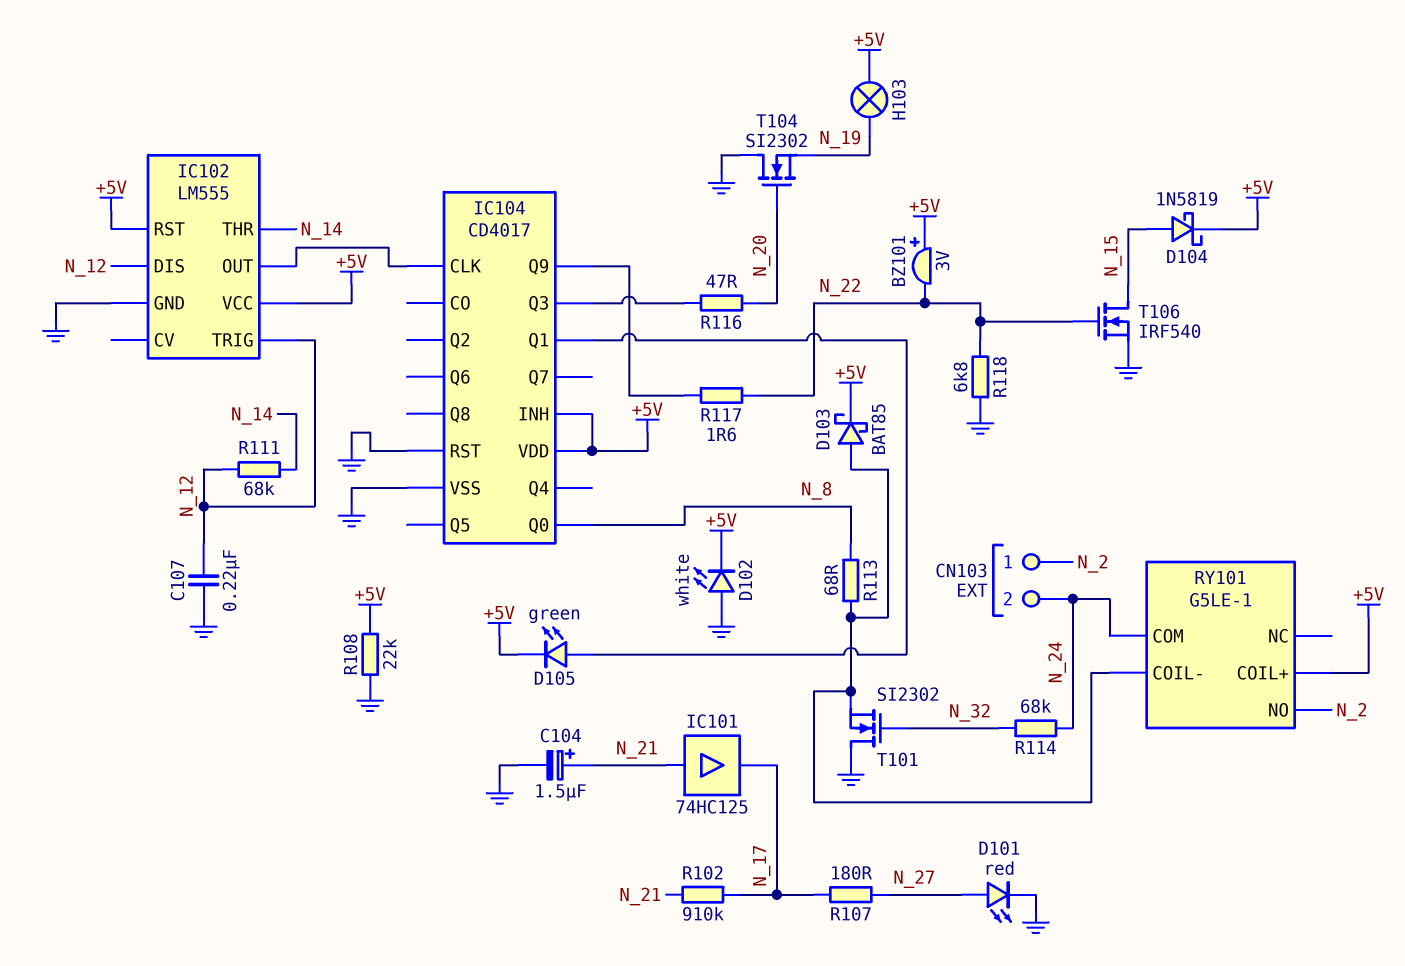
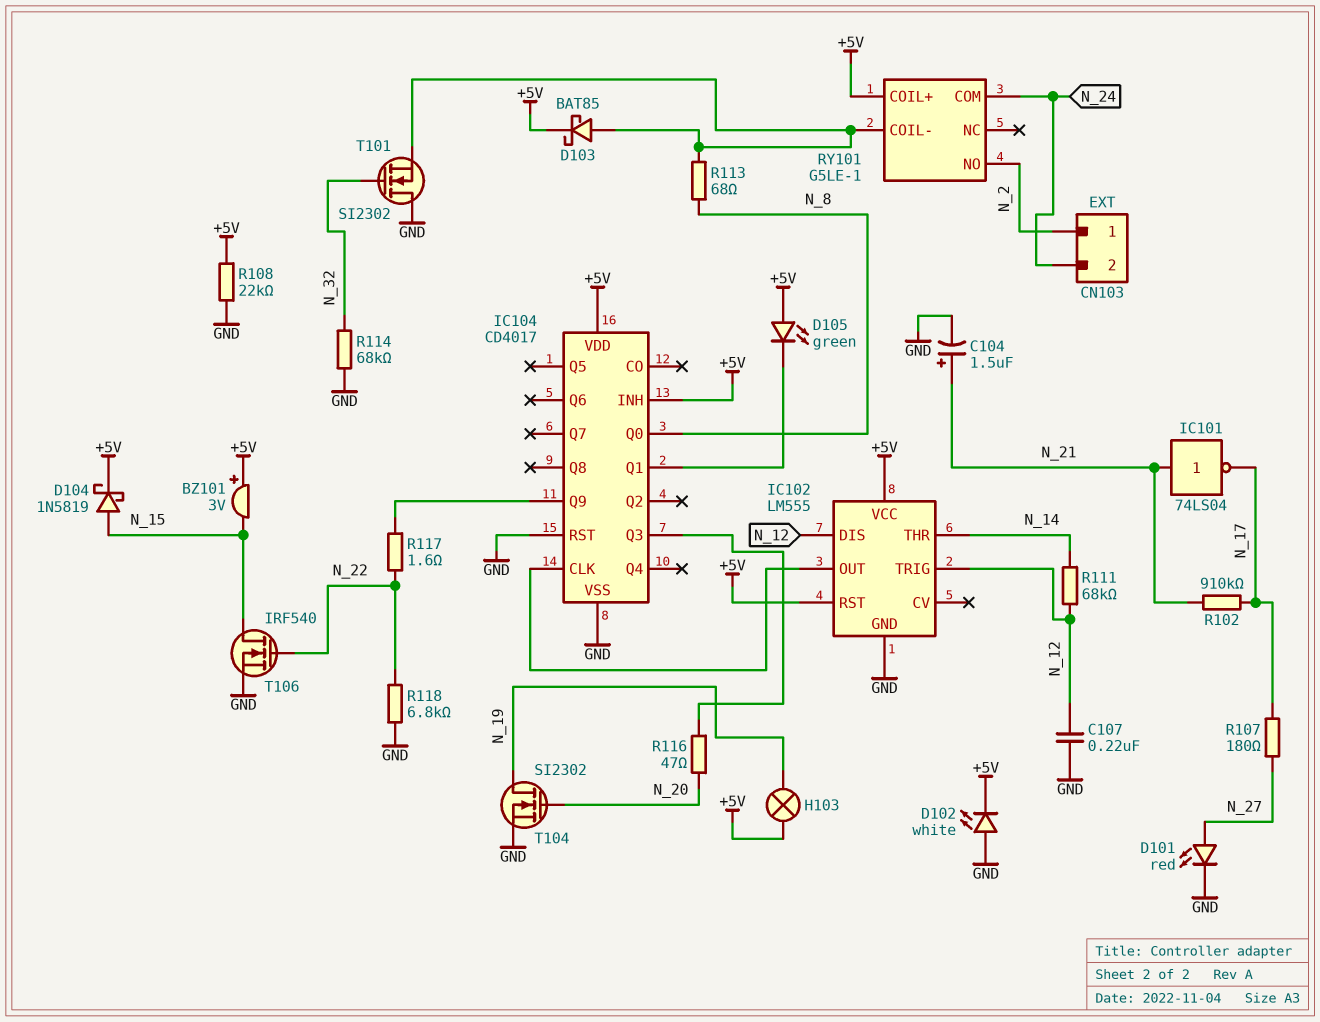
BZ101: buzzer 3V (plus +5V, minus N_22) -> buzzer 3V (plus +5V, minus N_15)
D105: LED green (A IC104/Q1, K +5V) -> LED green (A +5V, K IC104/Q1)
IC101: buffer 74HC125 (in N_21, out N_17) -> NOT 74LS04 (in N_21, out N_17)
R114: 68k (N_24, N_32) -> 68k (GND, N_32)
T104: NMOS SI2302 (G N_20, D GND, S N_19) -> NMOS SI2302 (G N_20, D N_19, S GND)

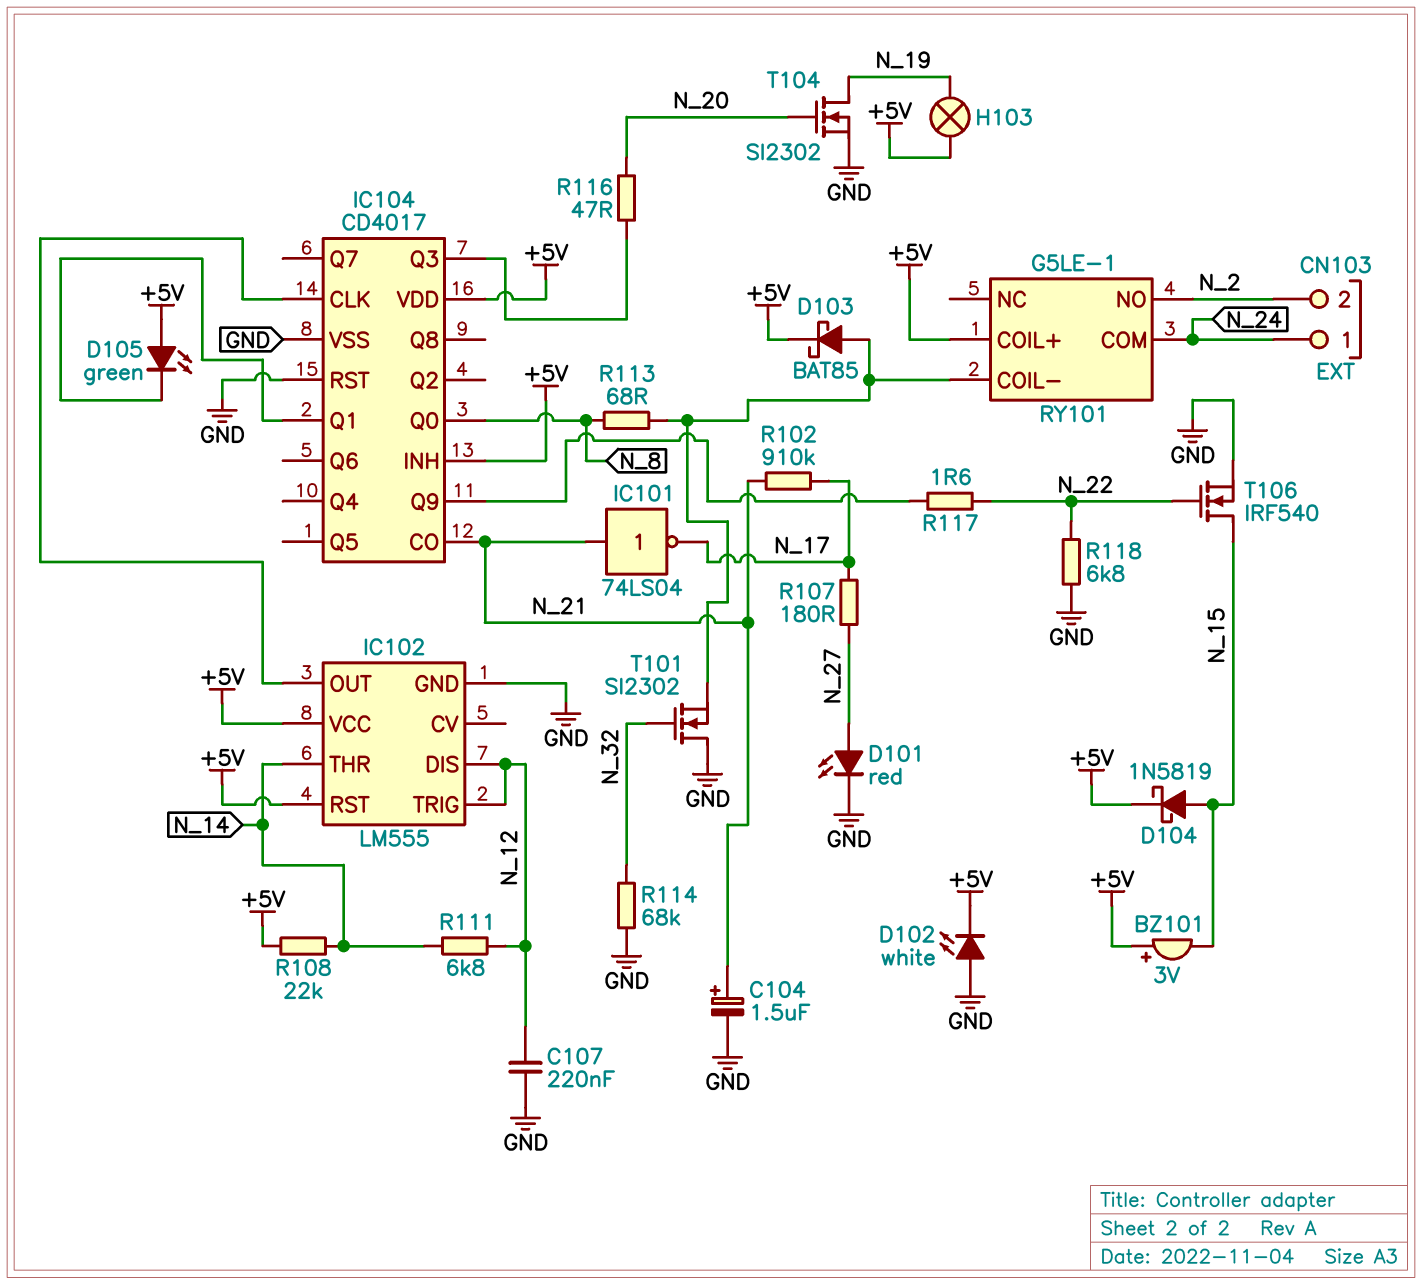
CN103 pin 1: N_2 -> N_24
CN103 pin 2: N_24 -> N_2
IC104 pin CO: none -> N_21
R108: 22k (+5V, GND) -> 22k (+5V, N_14)
R111: 68k (N_12, N_14) -> 6.8k (N_12, N_14)

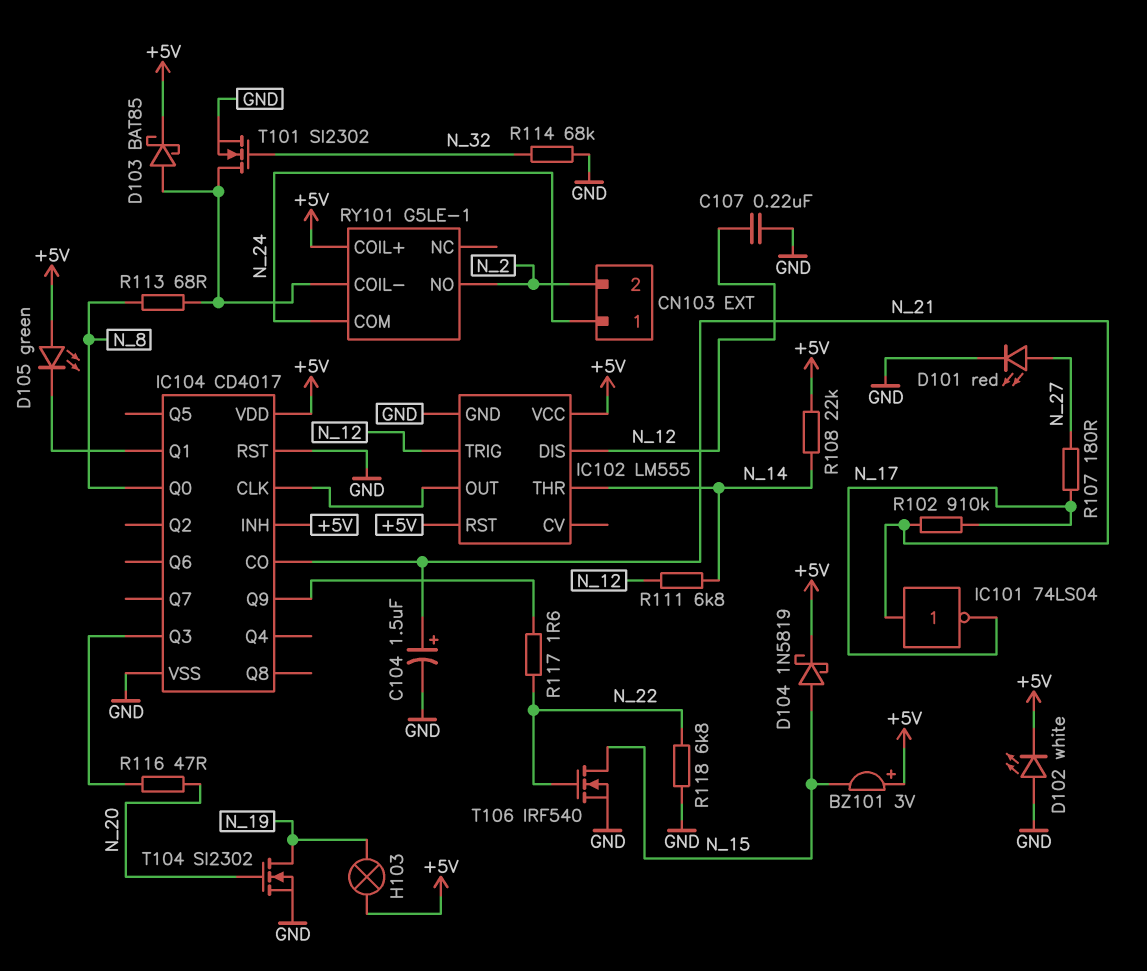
T101: NMOS SI2302 (G N_32, D GND, S RY101/COIL-) -> NMOS SI2302 (G N_32, D RY101/COIL-, S GND)

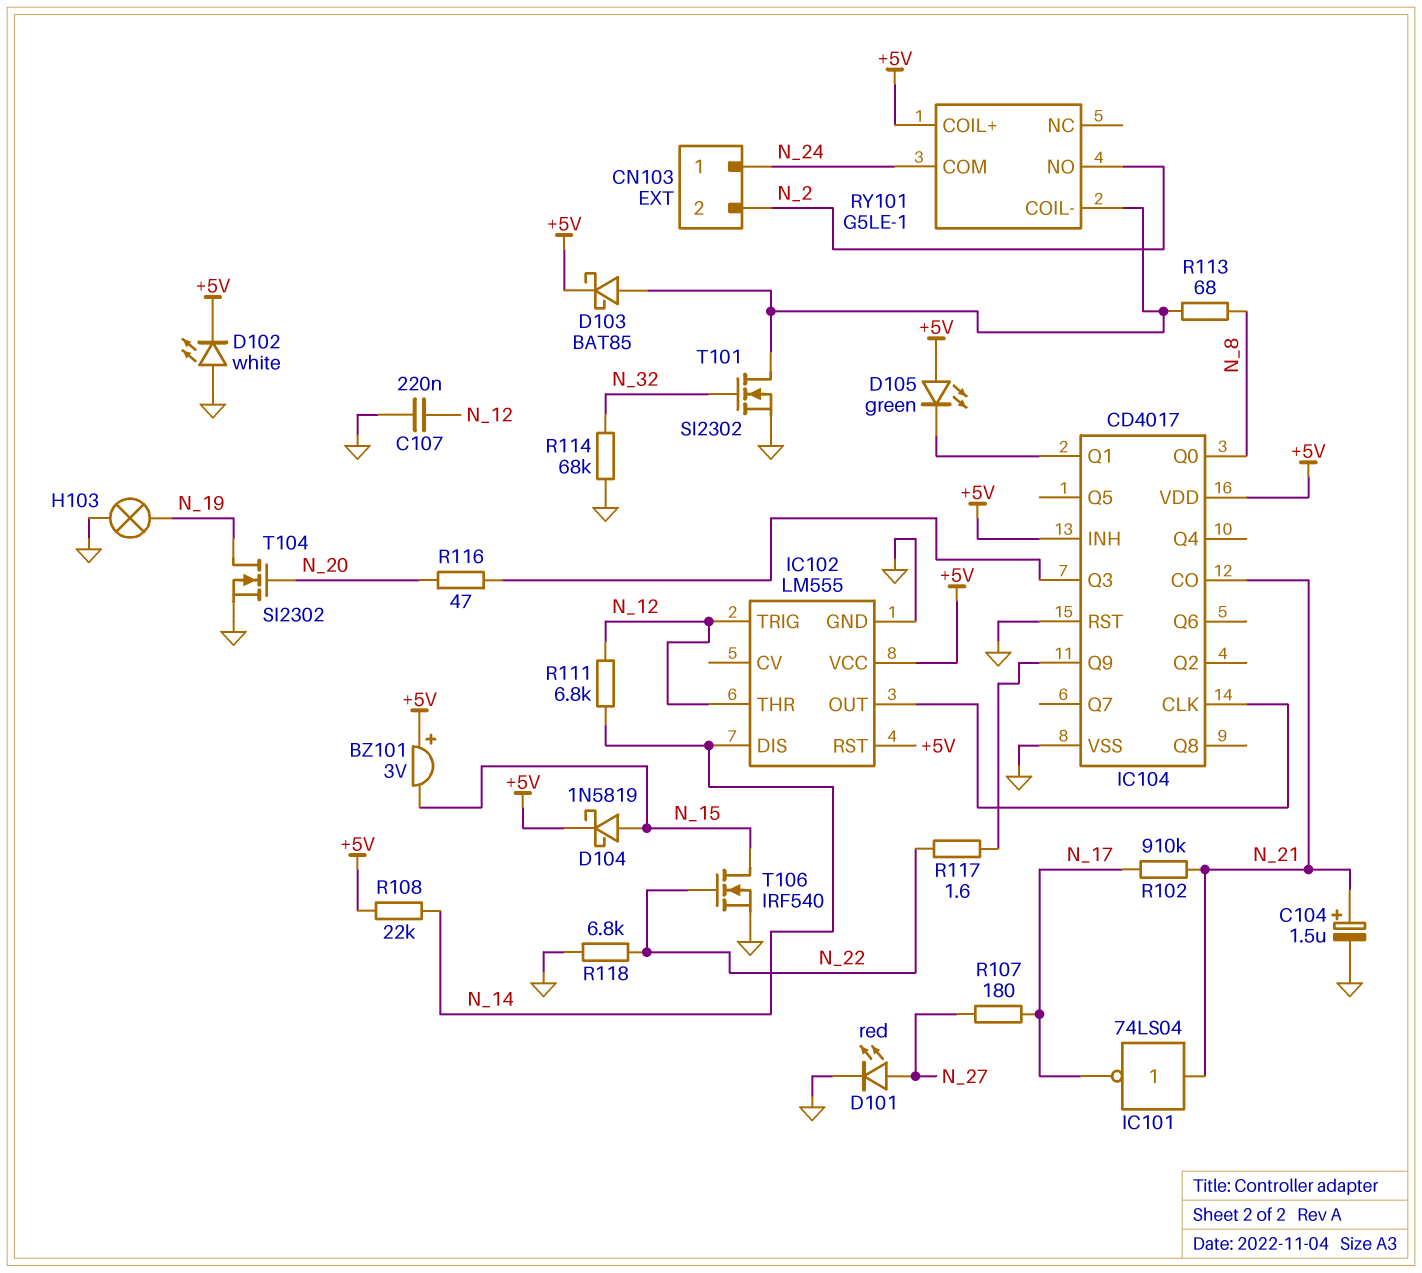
H103: lamp (+5V, N_19) -> lamp (GND, N_19)
IC102 pin DIS: N_12 -> N_14
IC102 pin THR: N_14 -> N_12

